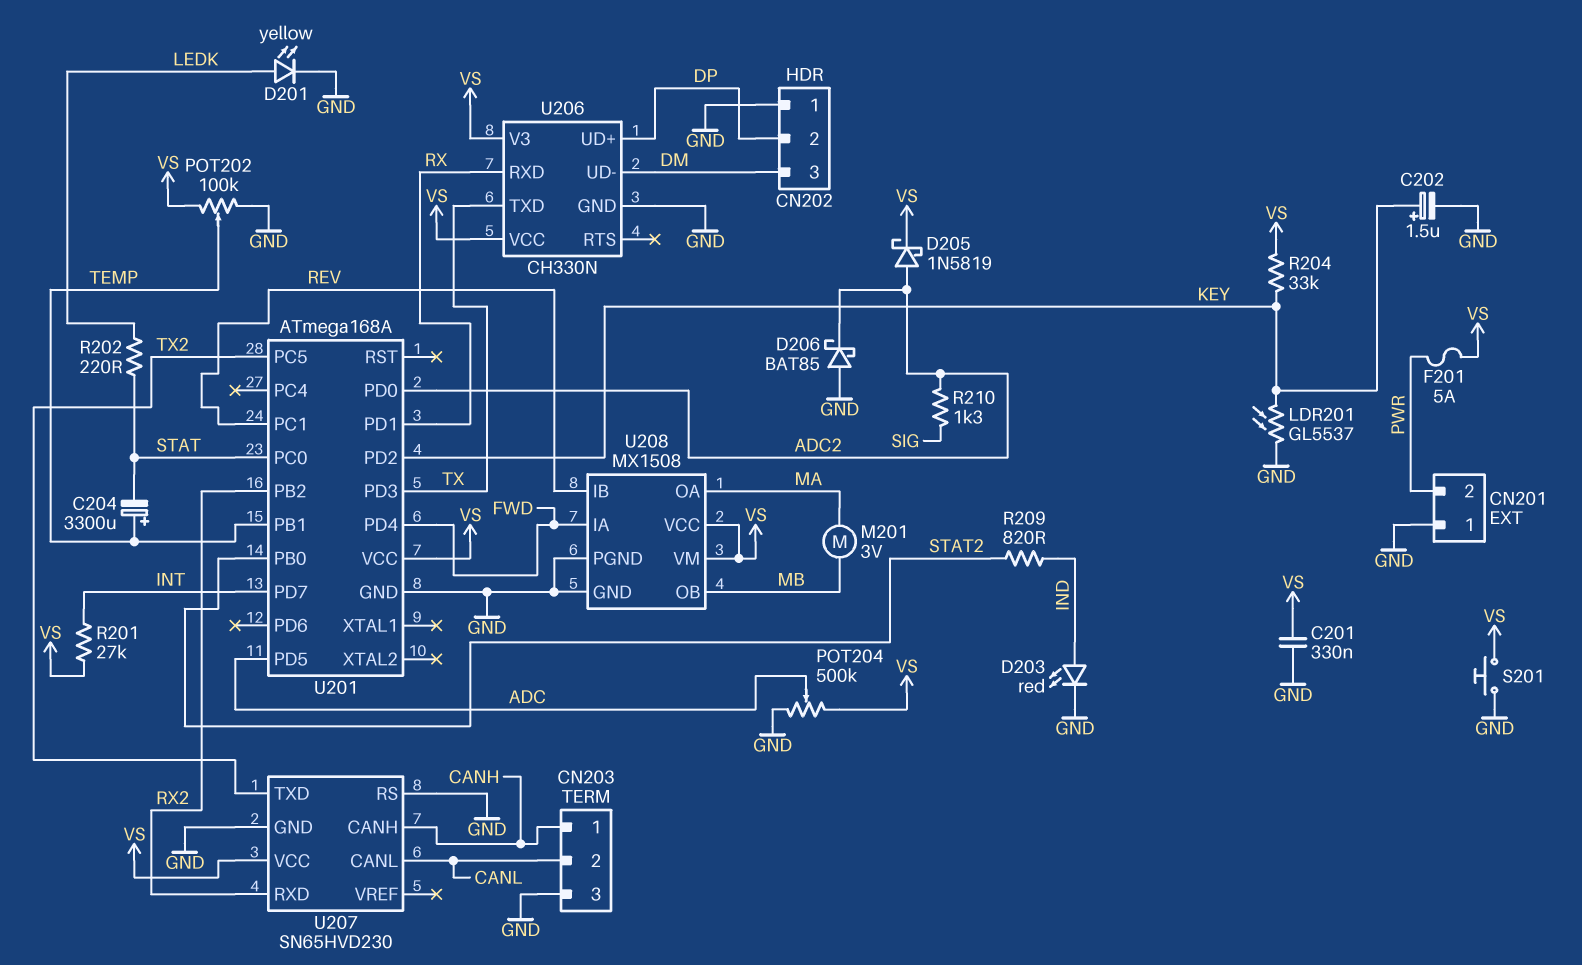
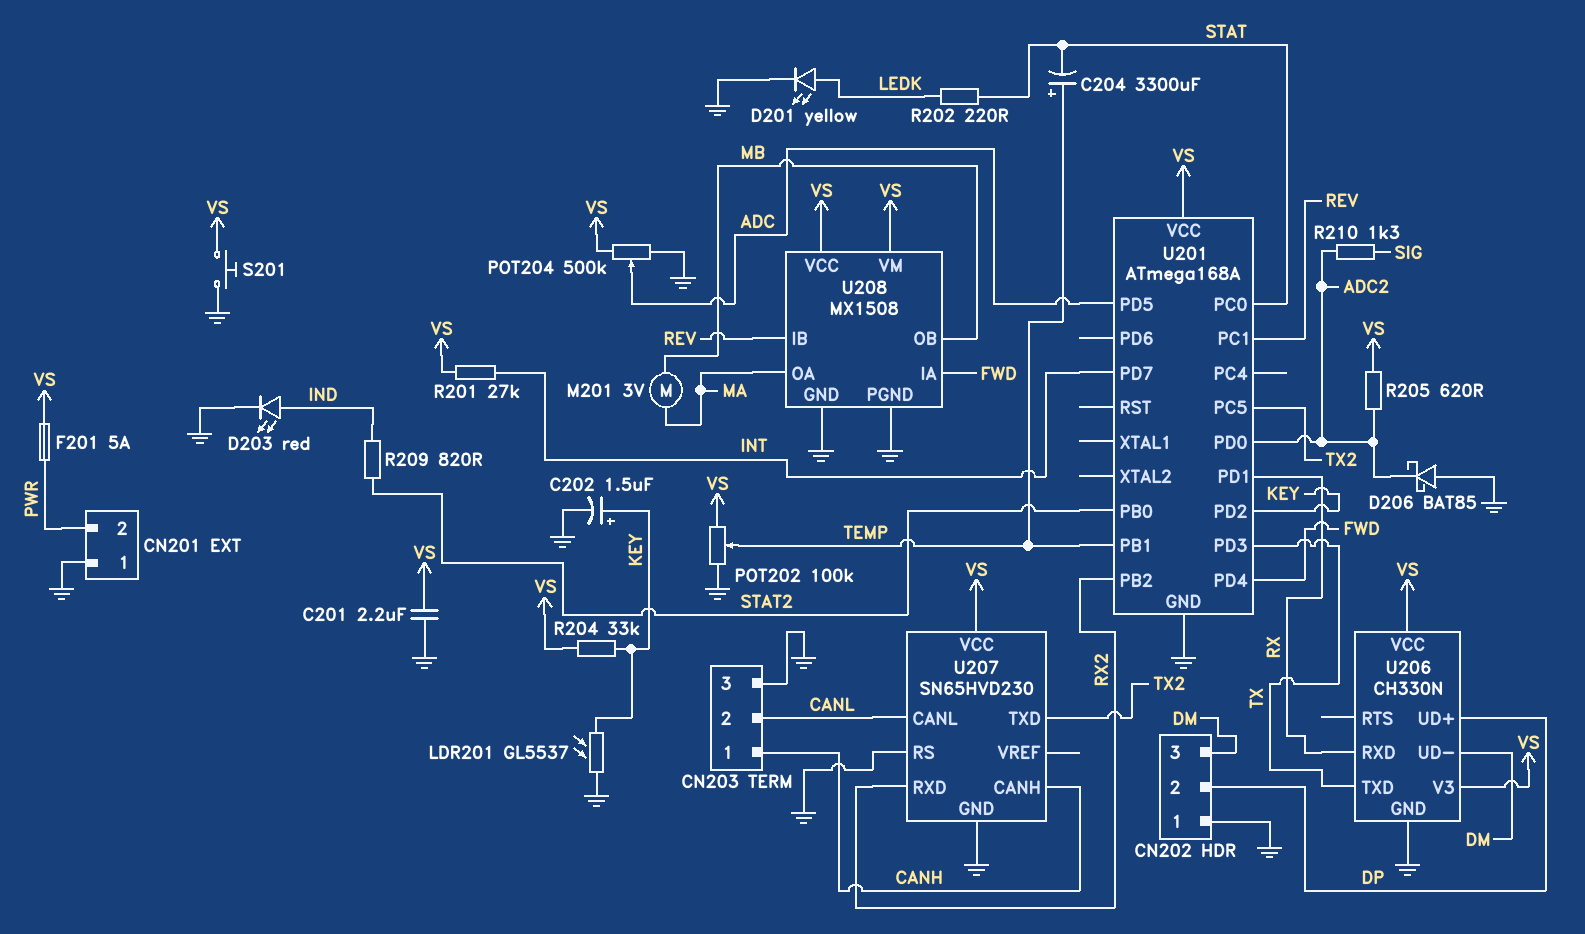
C201: 330nF (GND, VS) -> 2.2uF (GND, VS)
D205: schottky 1N5819 (A ADC2, K VS) -> none
R205: none -> 620 (ADC2, VS)

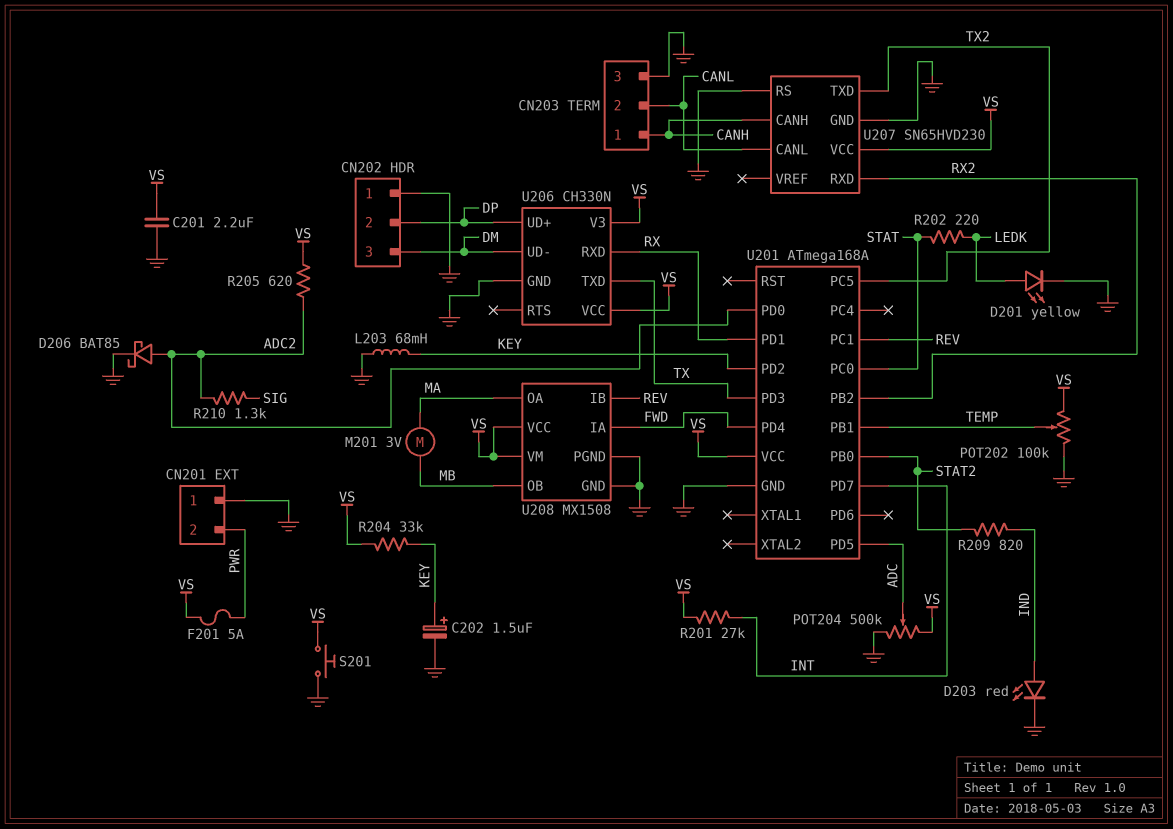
C204: 3300uF (plus TEMP, minus STAT) -> none
D206: schottky BAT85 (A GND, K ADC2) -> schottky BAT85 (A ADC2, K GND)
L203: none -> 68mH (GND, KEY)
LDR201: GL5537 (GND, KEY) -> none

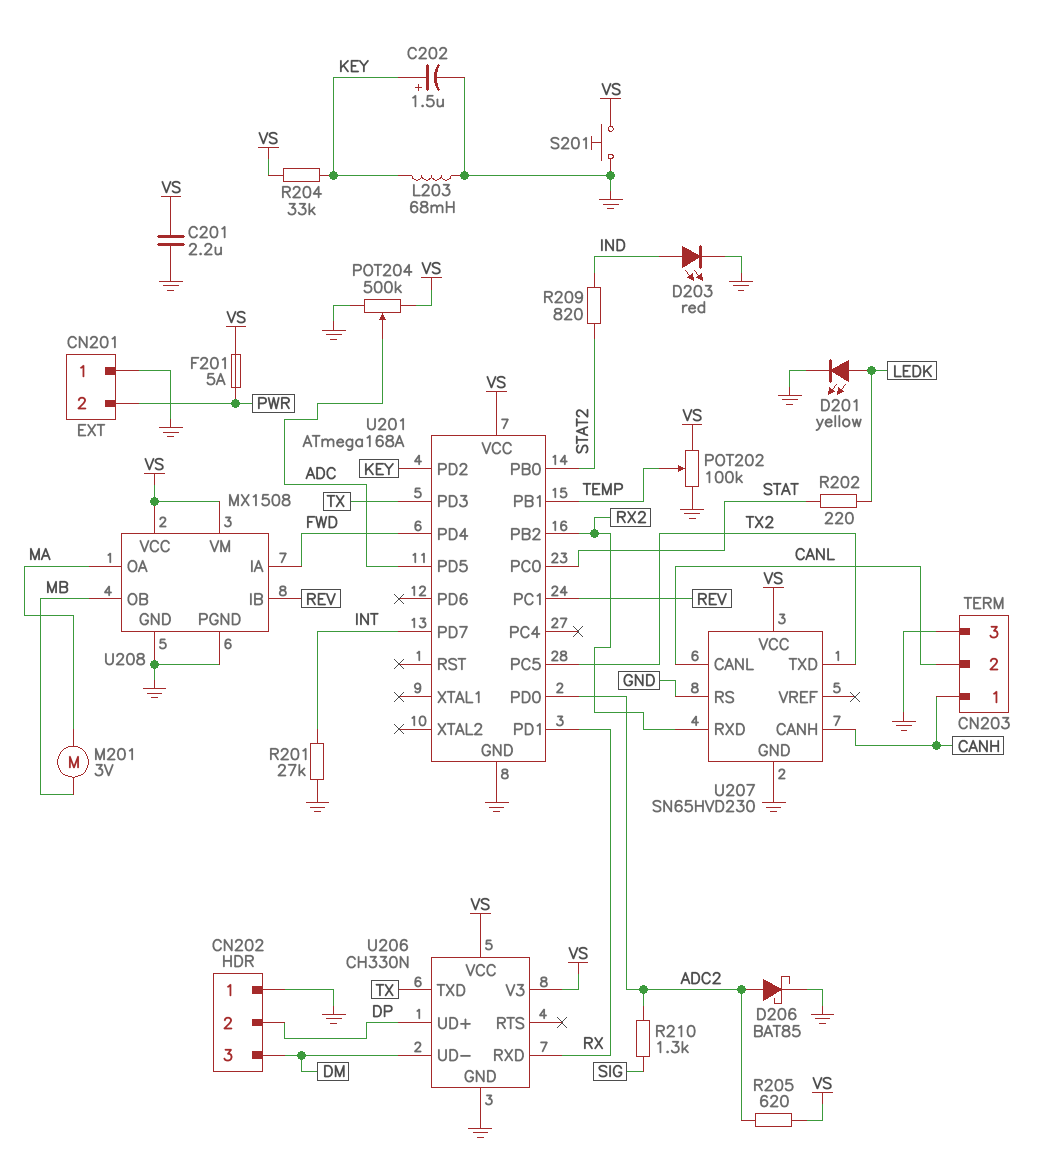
R201: 27k (INT, VS) -> 27k (GND, INT)

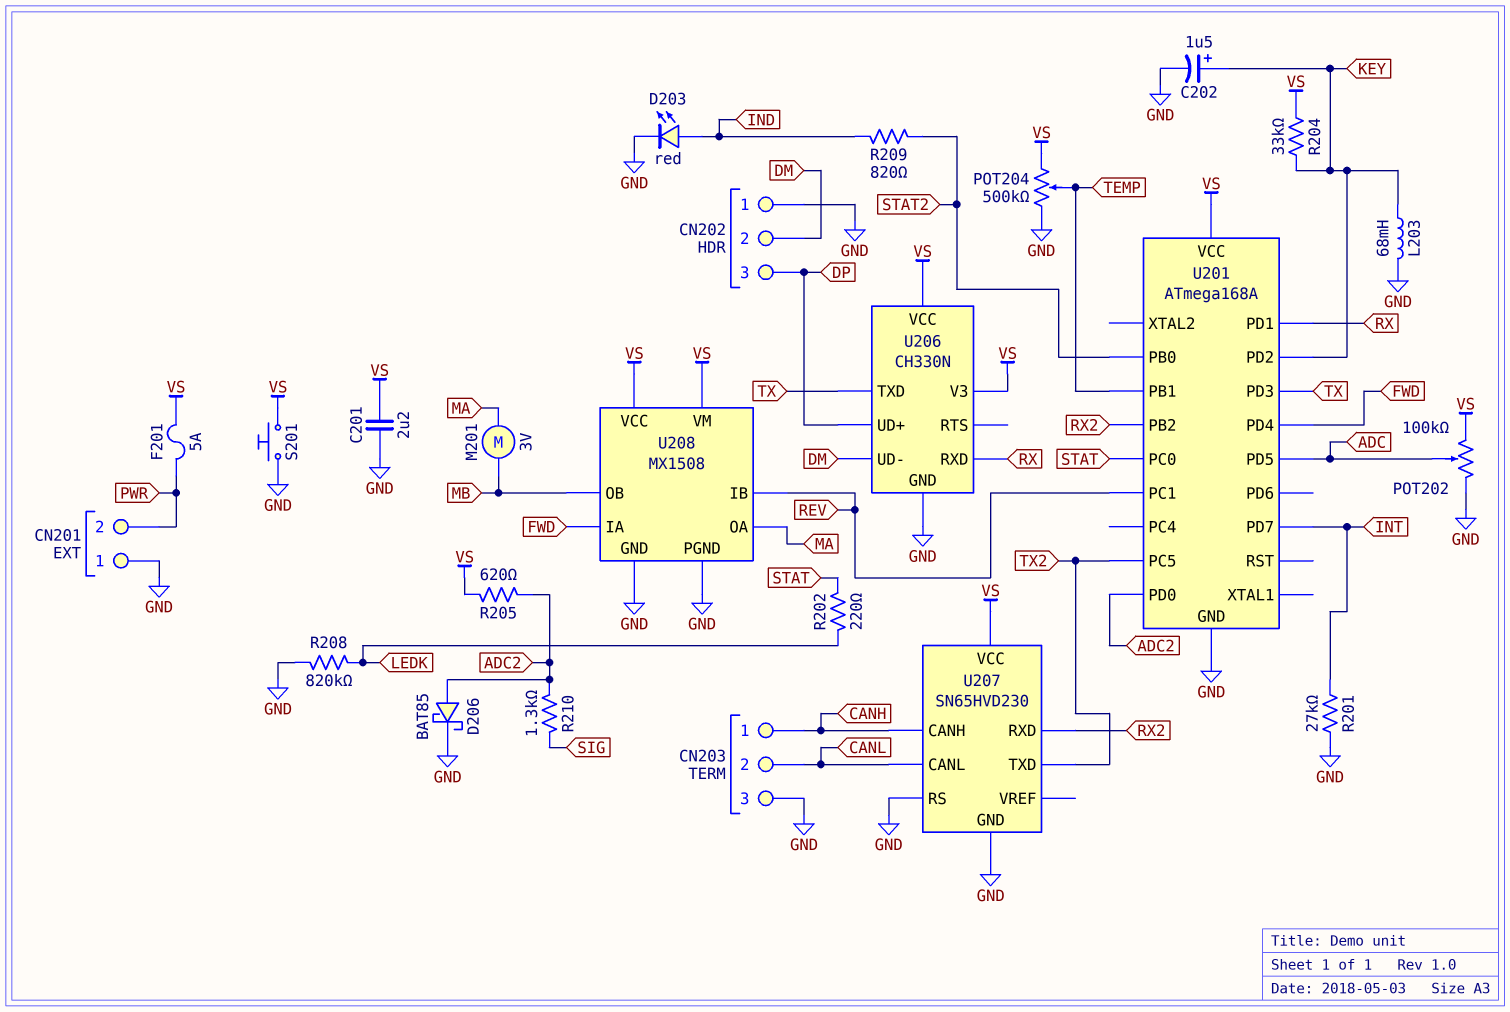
CN202 pin 2: DP -> DM
CN202 pin 3: DM -> DP
D201: LED yellow (A LEDK, K GND) -> none
POT202: 100k (GND, VS, wiper TEMP) -> 100k (GND, VS, wiper ADC)
POT204: 500k (GND, VS, wiper ADC) -> 500k (GND, VS, wiper TEMP)
R208: none -> 820k (GND, LEDK)

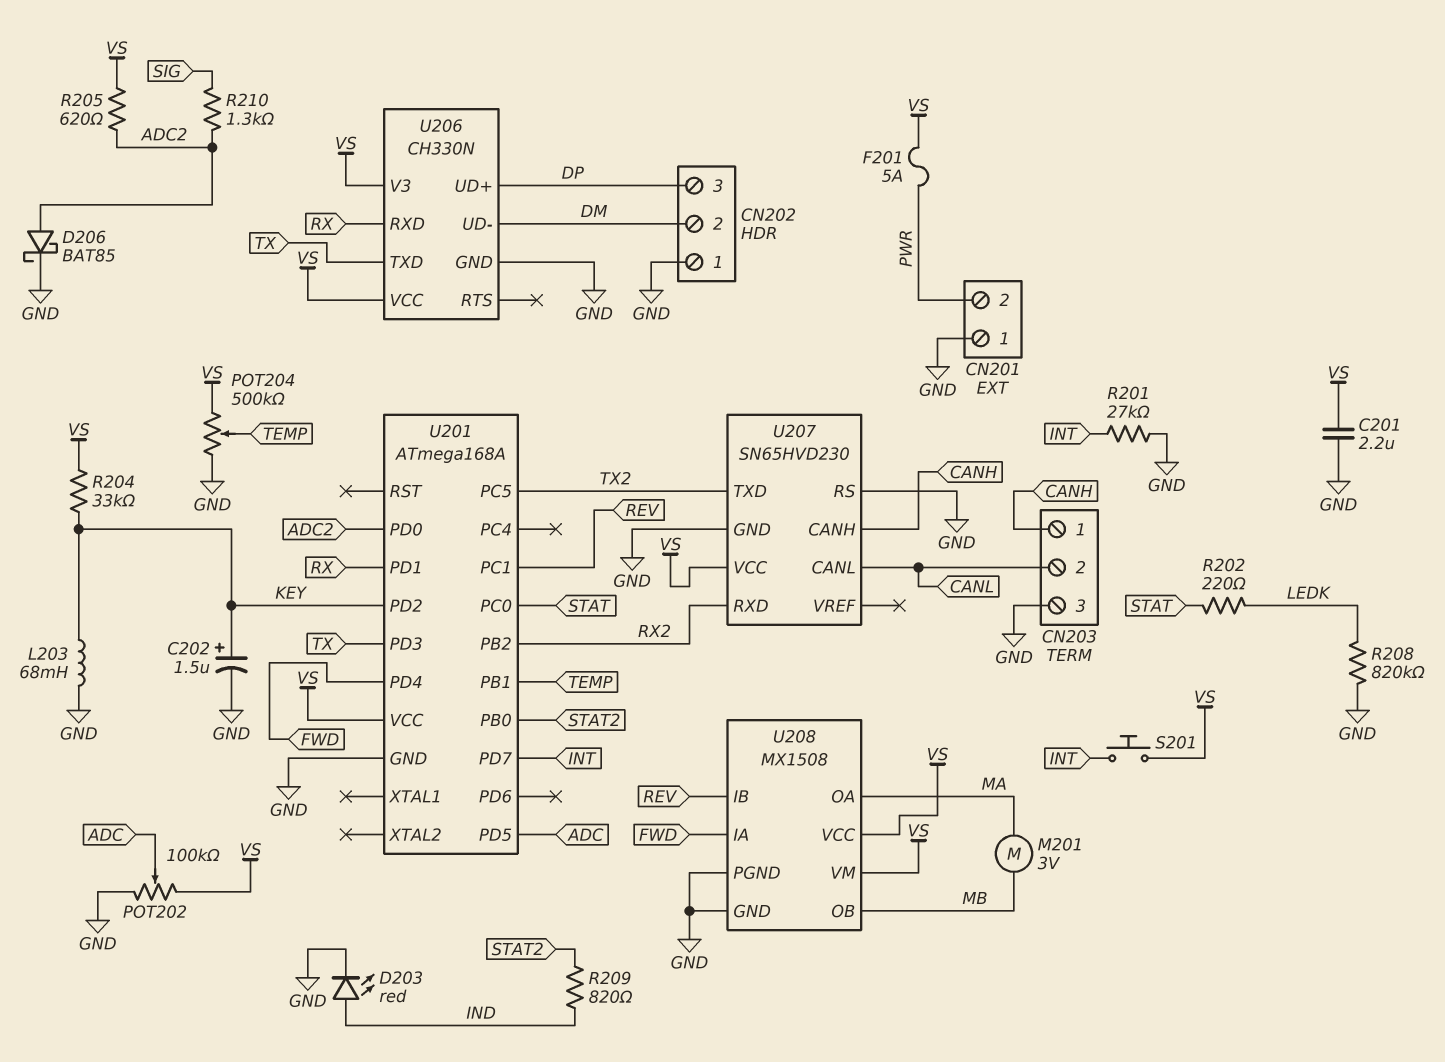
S201: button (GND, VS) -> button (INT, VS)

